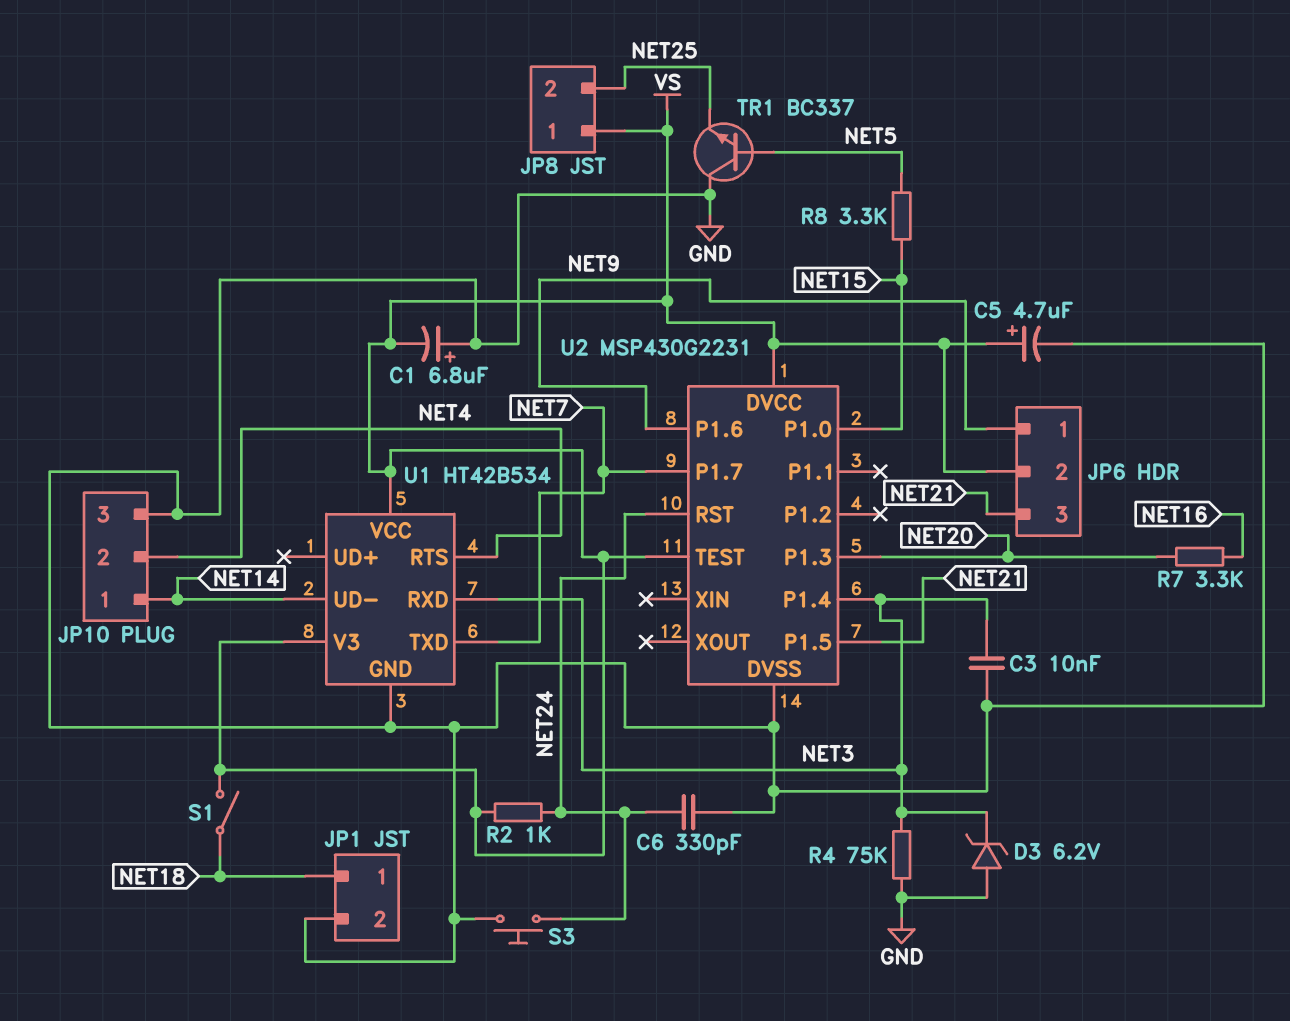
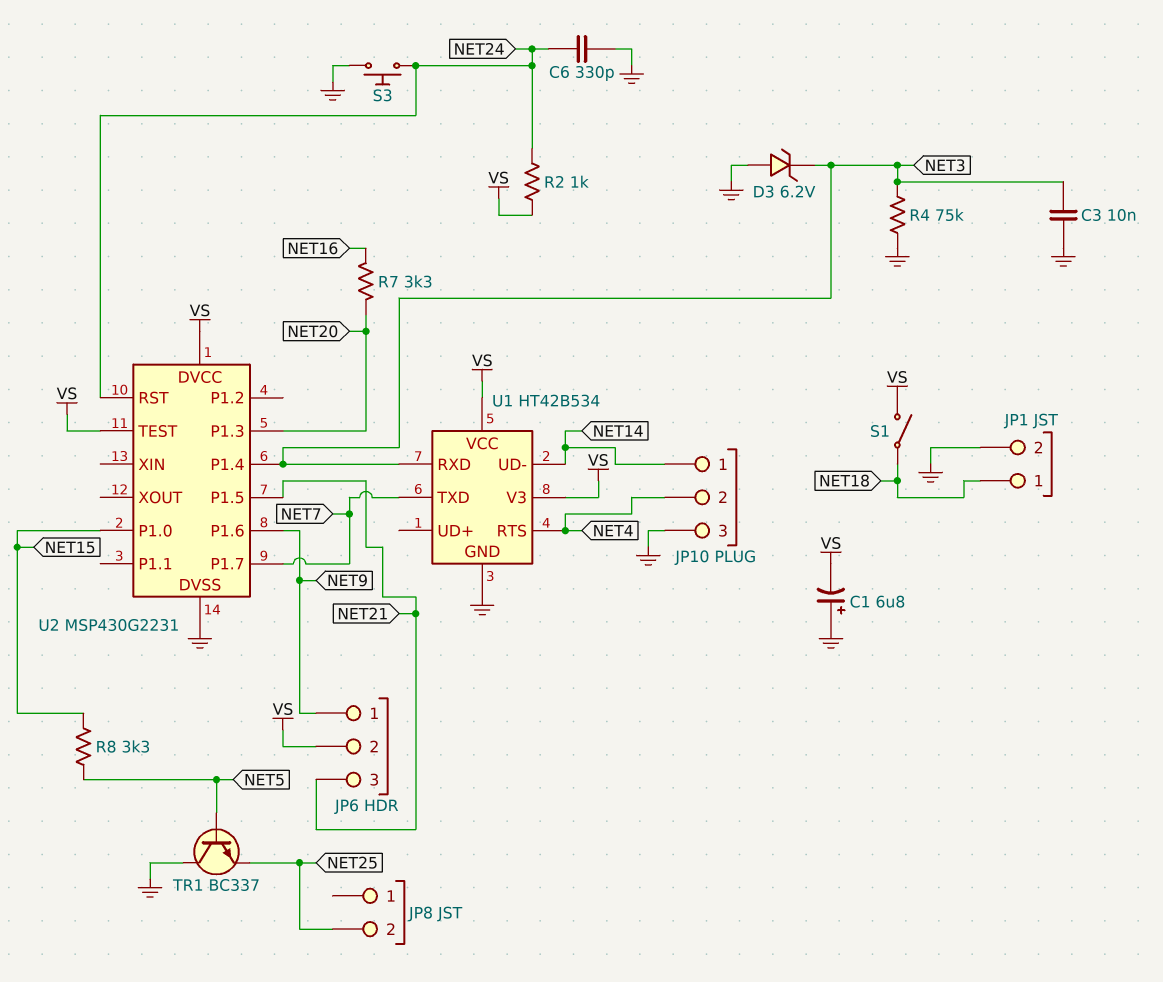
C5: 4.7uF (plus VS, minus GND) -> none
JP8 pin 1: VS -> none

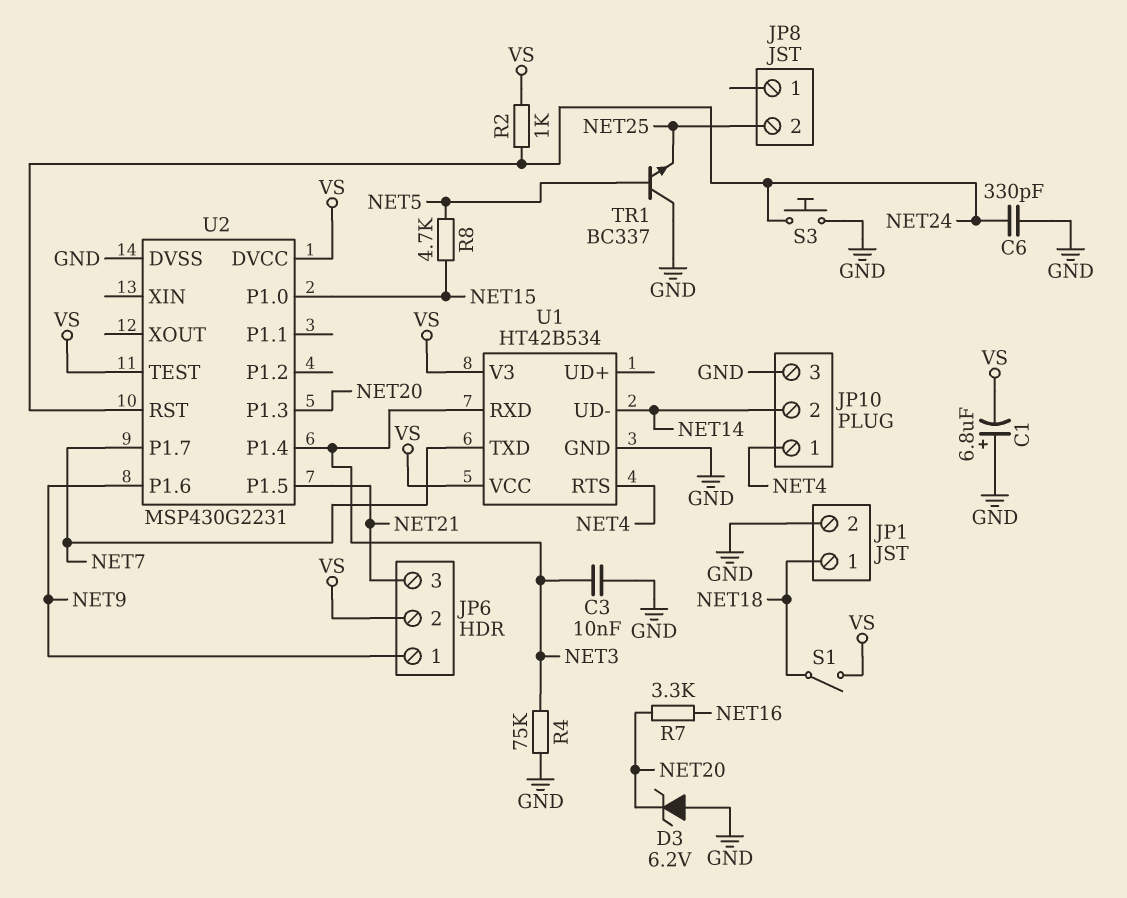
D3: zener 6.2V (A GND, K NET3) -> zener 6.2V (A GND, K NET20)
JP10 pin 1: NET14 -> NET4
JP10 pin 2: NET4 -> NET14
R8: 3.3k (NET5, NET15) -> 4.7k (NET5, NET15)

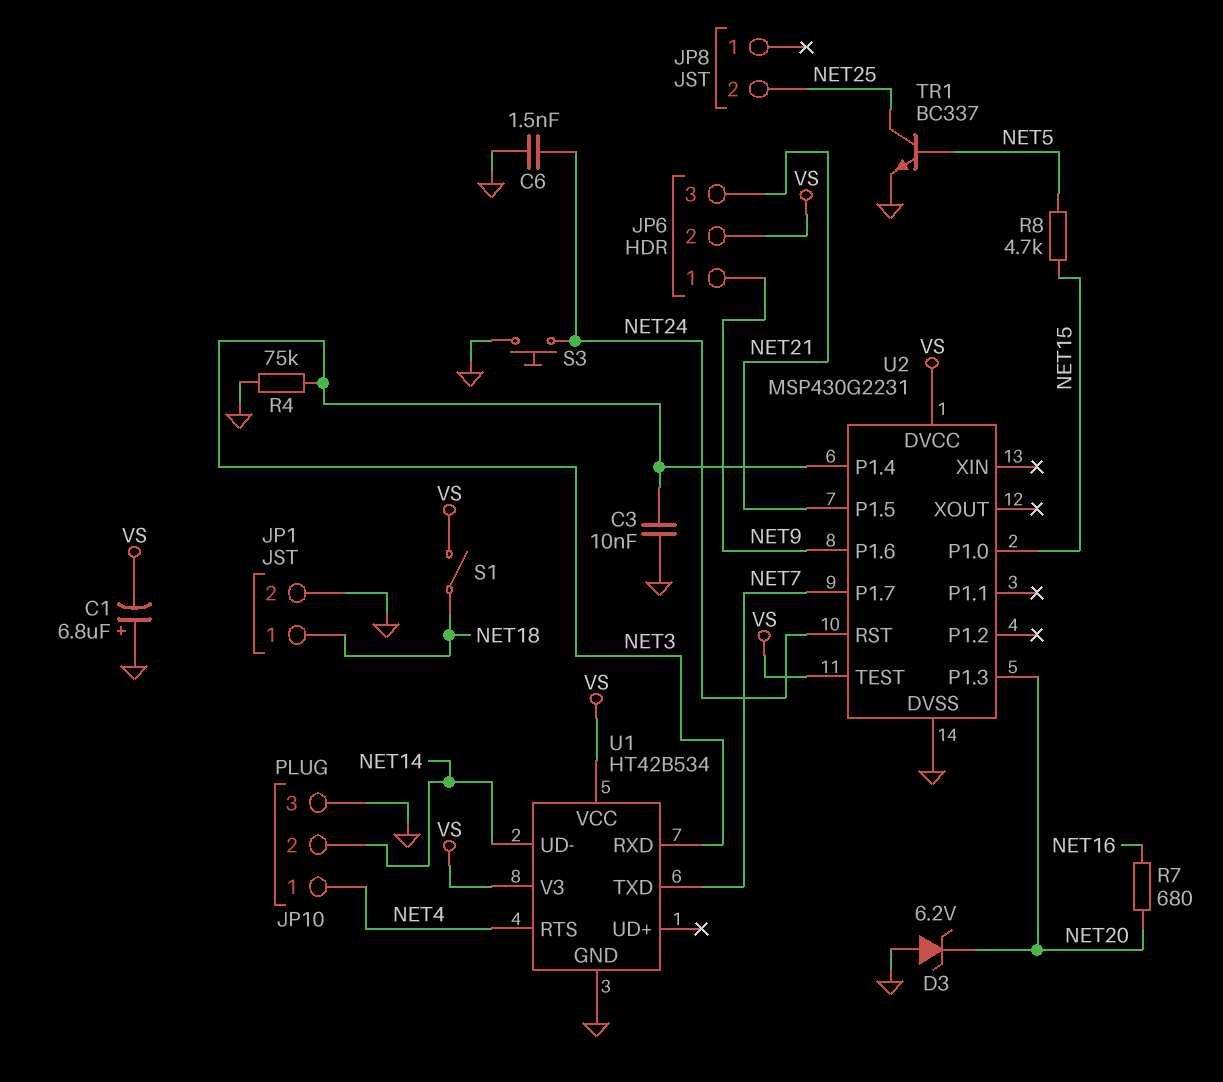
C6: 330pF (GND, NET24) -> 1.5nF (GND, NET24)
R2: 1k (NET24, VS) -> none
R7: 3.3k (NET16, NET20) -> 680 (NET16, NET20)
TR1: NPN BC337 (B NET5, C GND, E NET25) -> NPN BC337 (B NET5, C NET25, E GND)

